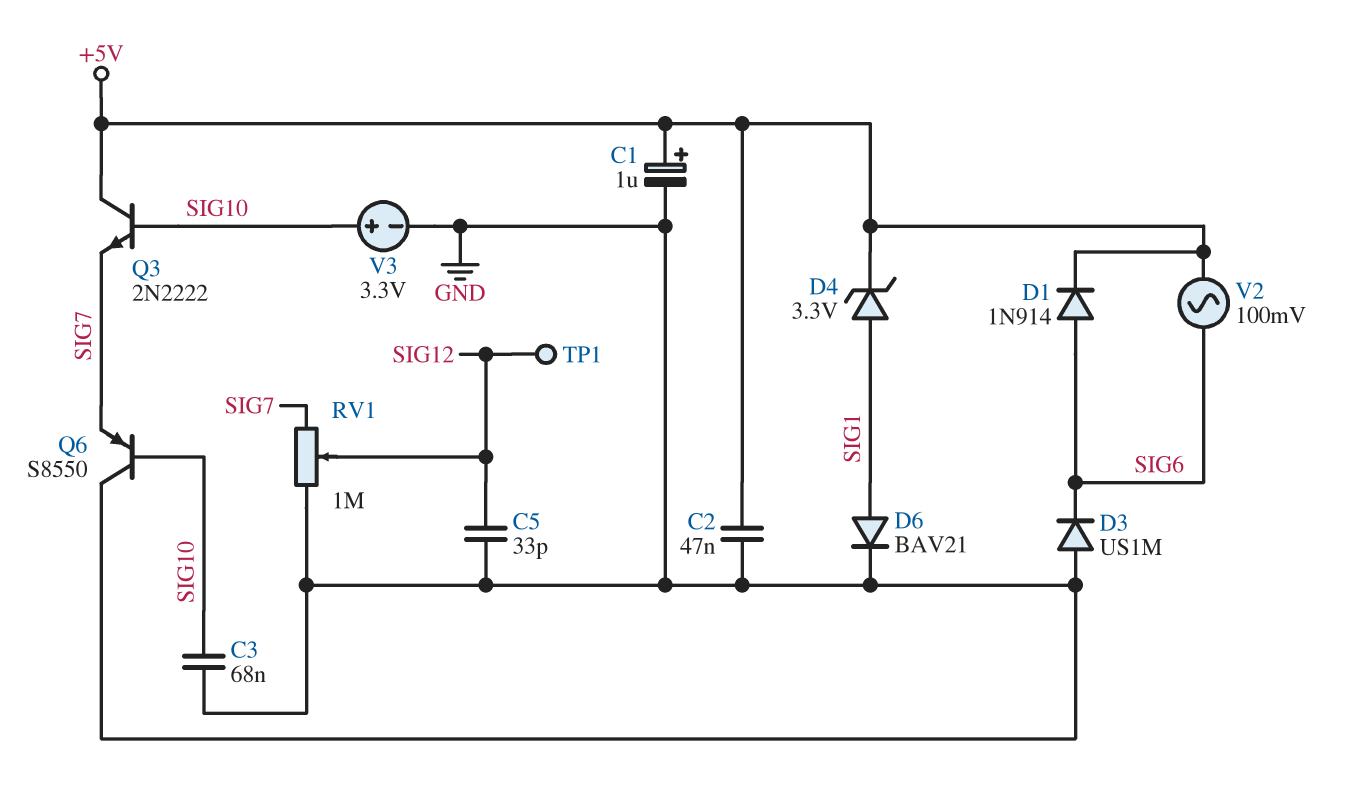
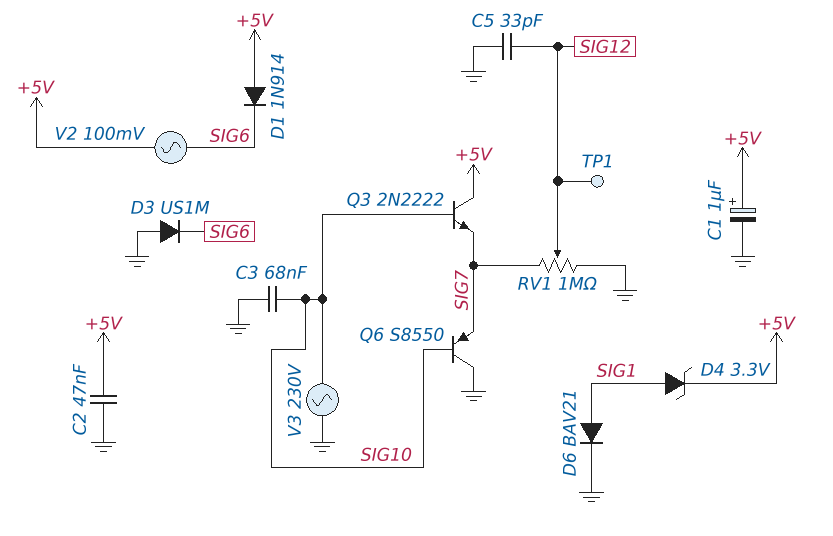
D1: diode 1N914 (A SIG6, K +5V) -> diode 1N914 (A +5V, K SIG6)
V3: 3.3V (plus SIG10, minus GND) -> AC 230V (GND, SIG10)

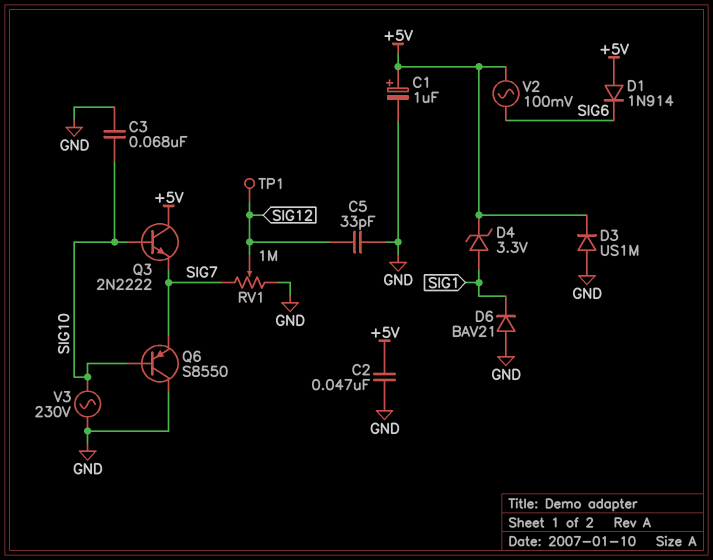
D3: diode US1M (A GND, K SIG6) -> diode US1M (A GND, K +5V)
D6: diode BAV21 (A SIG1, K GND) -> diode BAV21 (A GND, K SIG1)

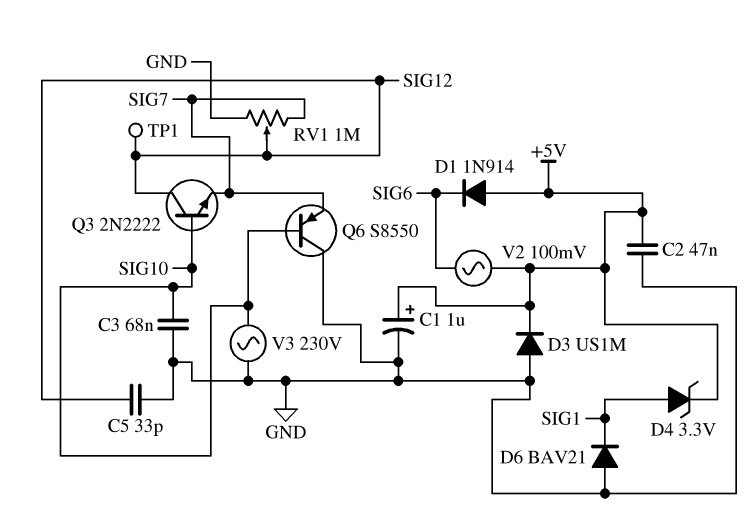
Q3: NPN 2N2222 (B SIG10, C +5V, E SIG7) -> NPN 2N2222 (B SIG10, C SIG12, E SIG7)

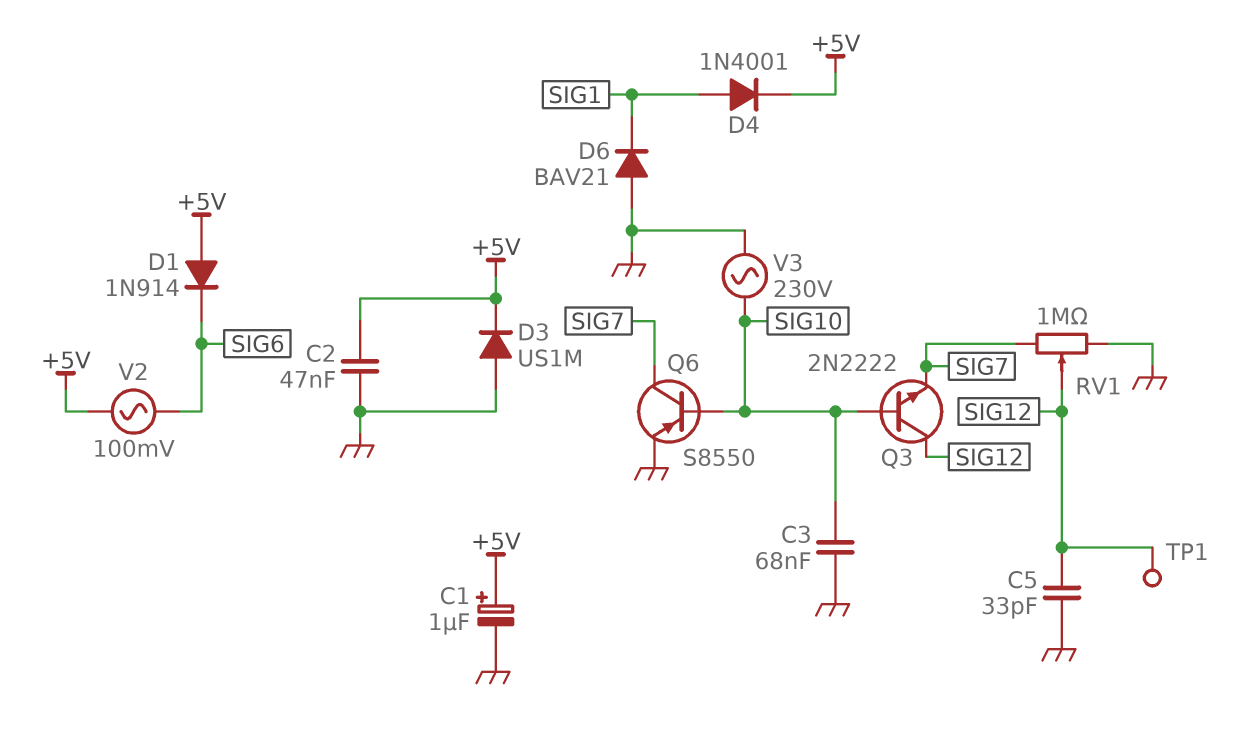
D4: zener 3.3V (A SIG1, K +5V) -> diode 1N4001 (A SIG1, K +5V)
Q6: PNP S8550 (B SIG10, C GND, E SIG7) -> PNP S8550 (B SIG10, C SIG7, E GND)

